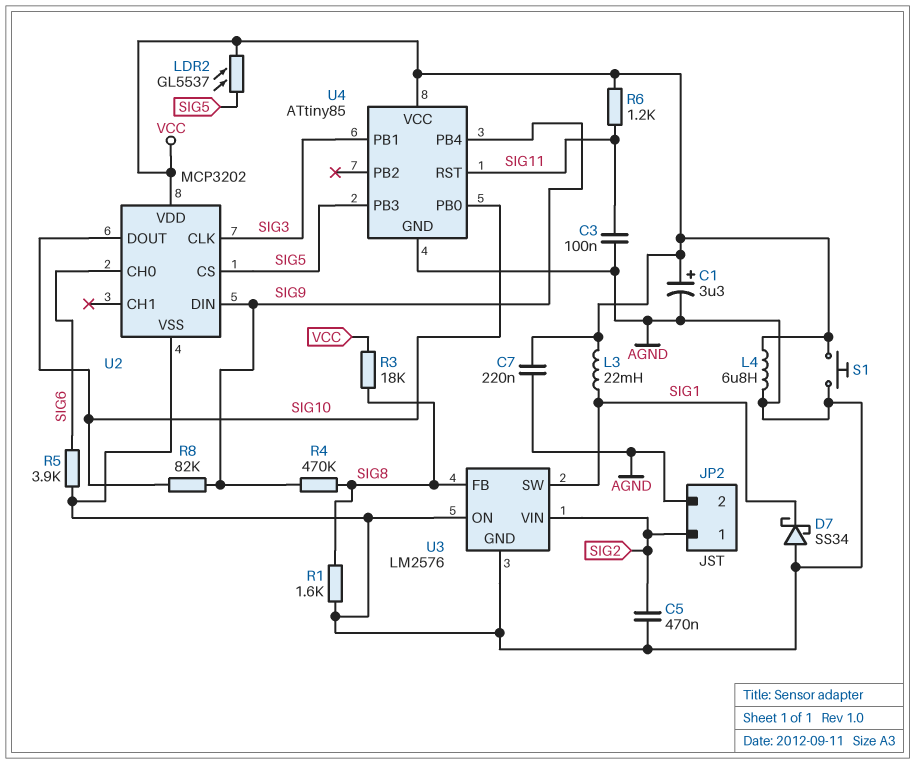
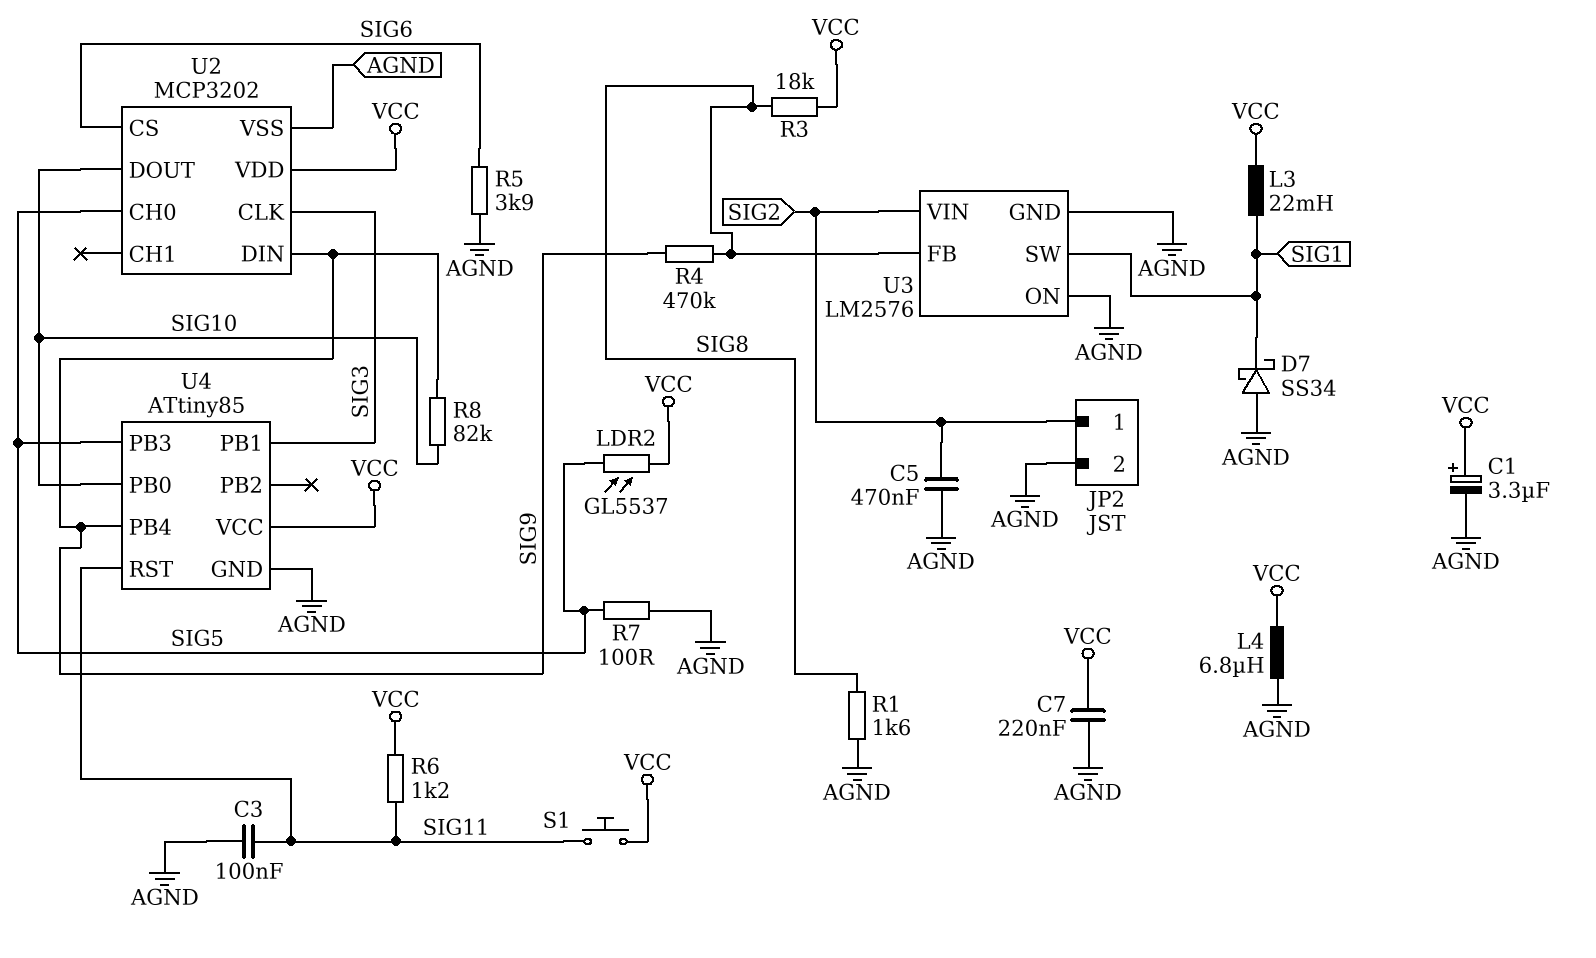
R7: none -> 100 (AGND, SIG5)
S1: button (AGND, VCC) -> button (SIG11, VCC)
U2 pin CH0: SIG6 -> SIG5
U2 pin CS: SIG5 -> SIG6

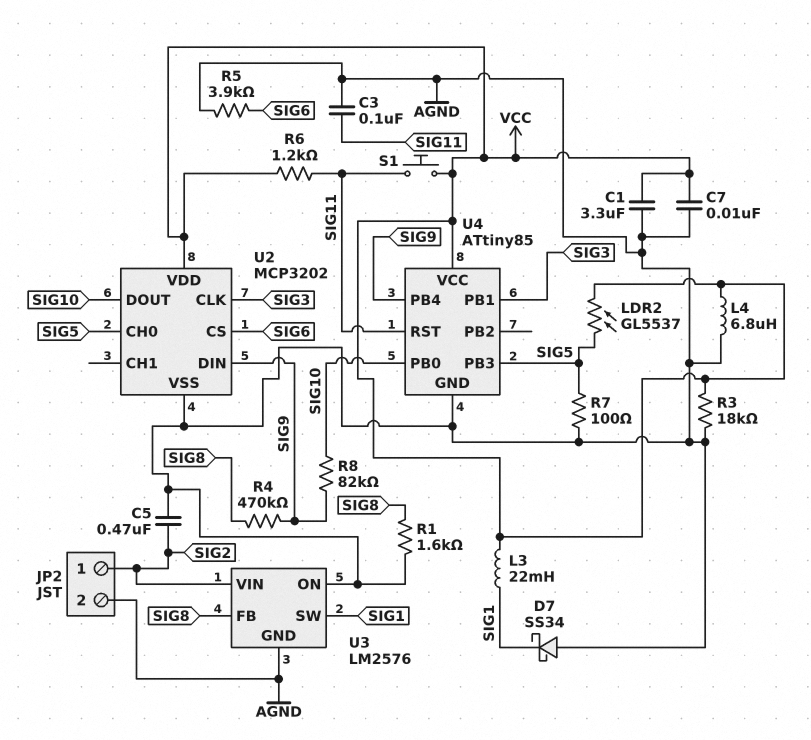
C1: 3.3uF (plus VCC, minus AGND) -> 3.3uF (AGND, VCC)
C7: 220nF (AGND, VCC) -> 10nF (AGND, VCC)
R3: 18k (SIG8, VCC) -> 18k (AGND, VCC)

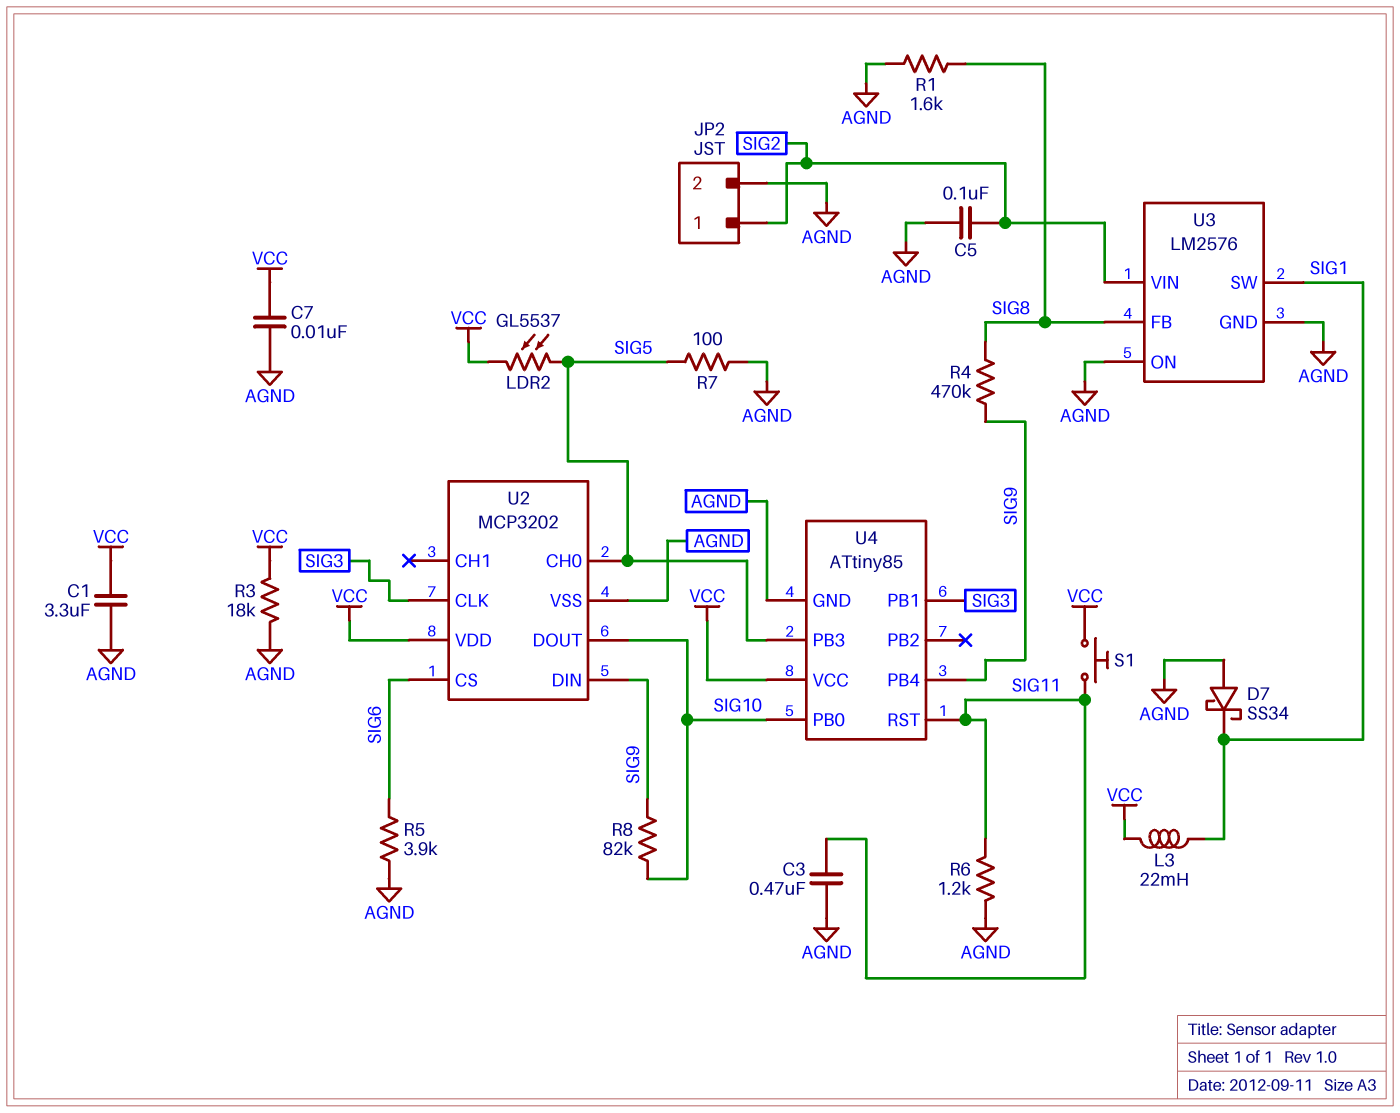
C3: 100nF (AGND, SIG11) -> 470nF (AGND, SIG11)
C5: 470nF (AGND, SIG2) -> 100nF (AGND, SIG2)
L4: 6.8uH (AGND, VCC) -> none
R6: 1.2k (SIG11, VCC) -> 1.2k (AGND, SIG11)

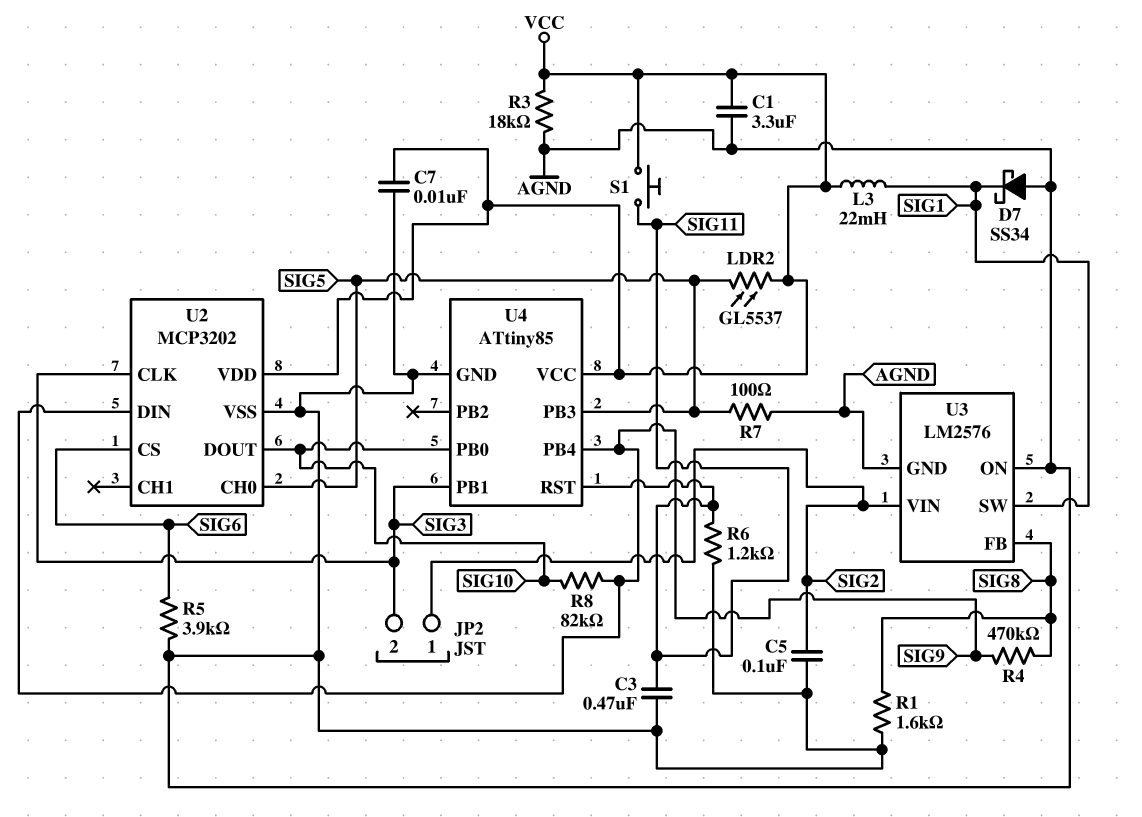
JP2 pin 2: AGND -> SIG3

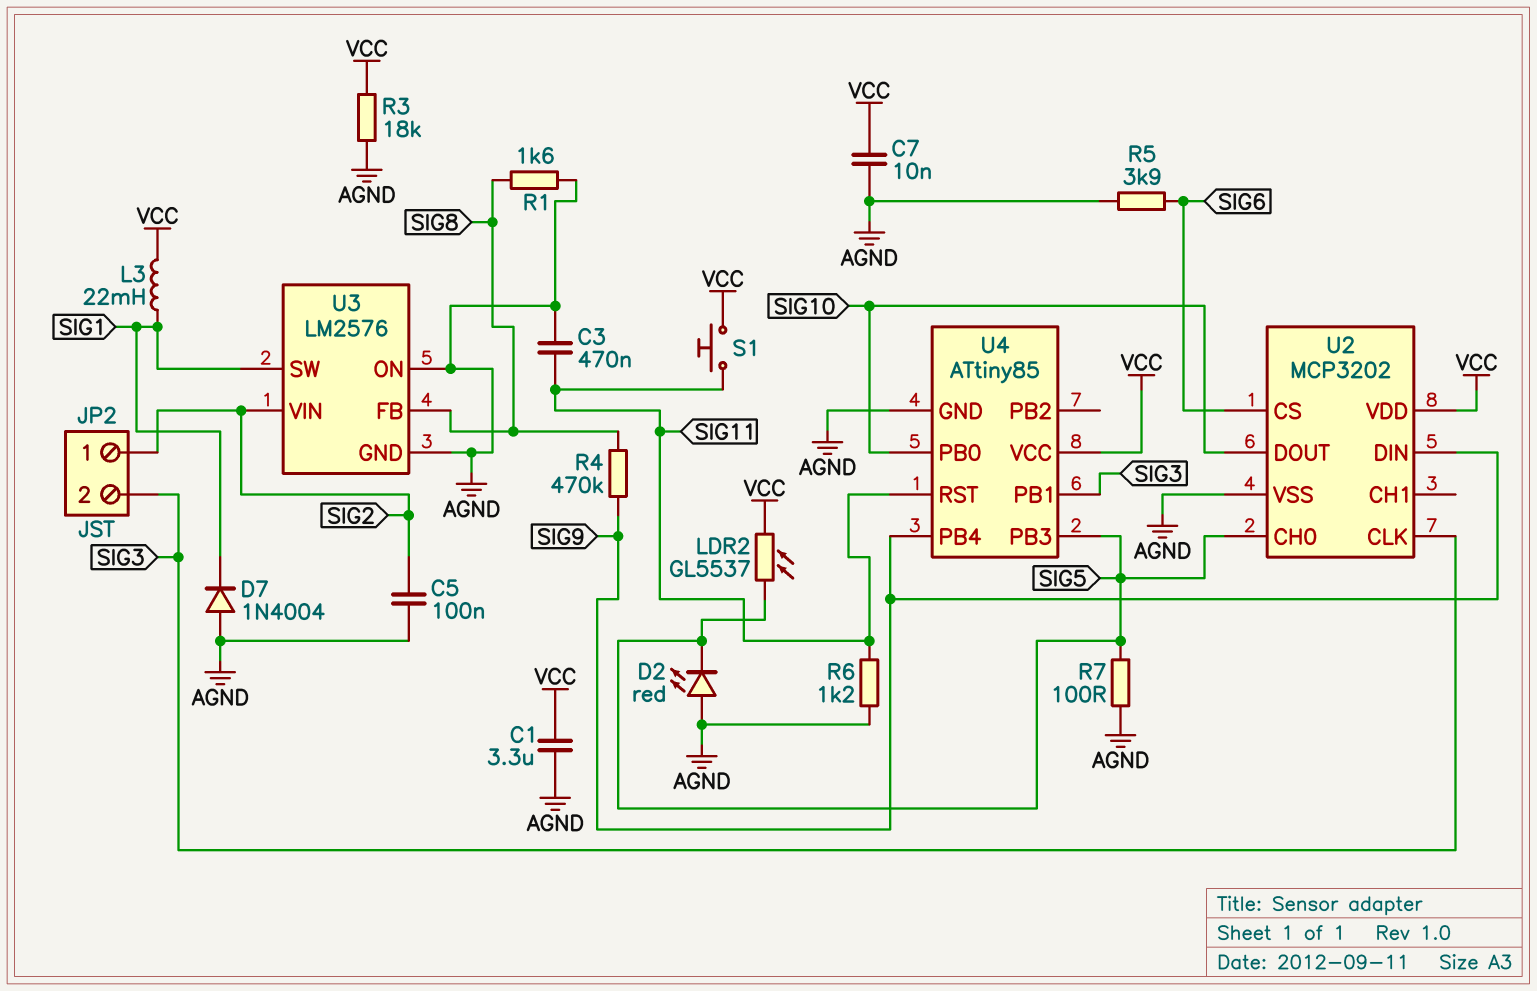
D2: none -> LED red (A AGND, K SIG5)
D7: schottky SS34 (A AGND, K SIG1) -> diode 1N4004 (A AGND, K SIG1)
R8: 82k (SIG9, SIG10) -> none

